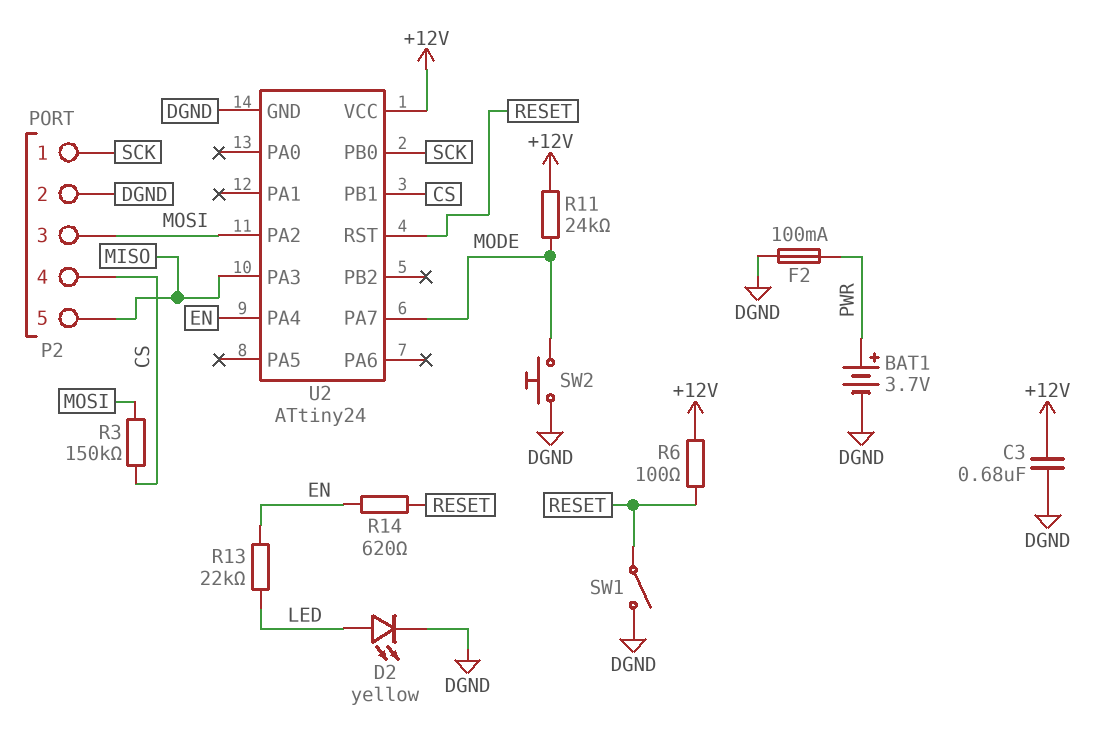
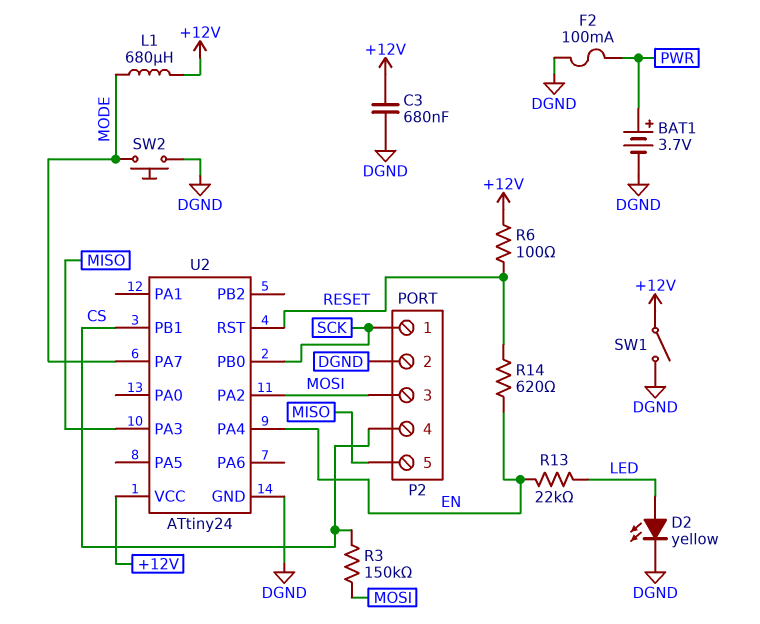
L1: none -> 680uH (+12V, MODE)
R11: 24k (+12V, MODE) -> none
SW1: switch (DGND, RESET) -> switch (+12V, DGND)

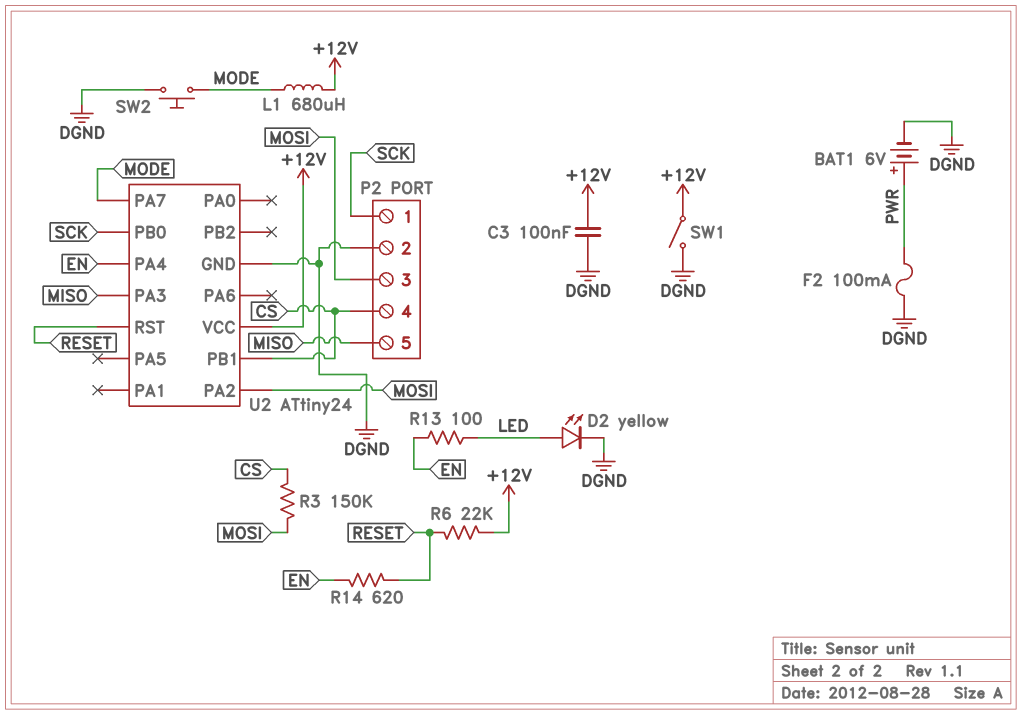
BAT1: 3.7V (plus PWR, minus DGND) -> 6V (plus PWR, minus DGND)
C3: 680nF (+12V, DGND) -> 100nF (+12V, DGND)
R6: 100 (+12V, RESET) -> 22k (+12V, RESET)
R13: 22k (EN, LED) -> 100 (EN, LED)

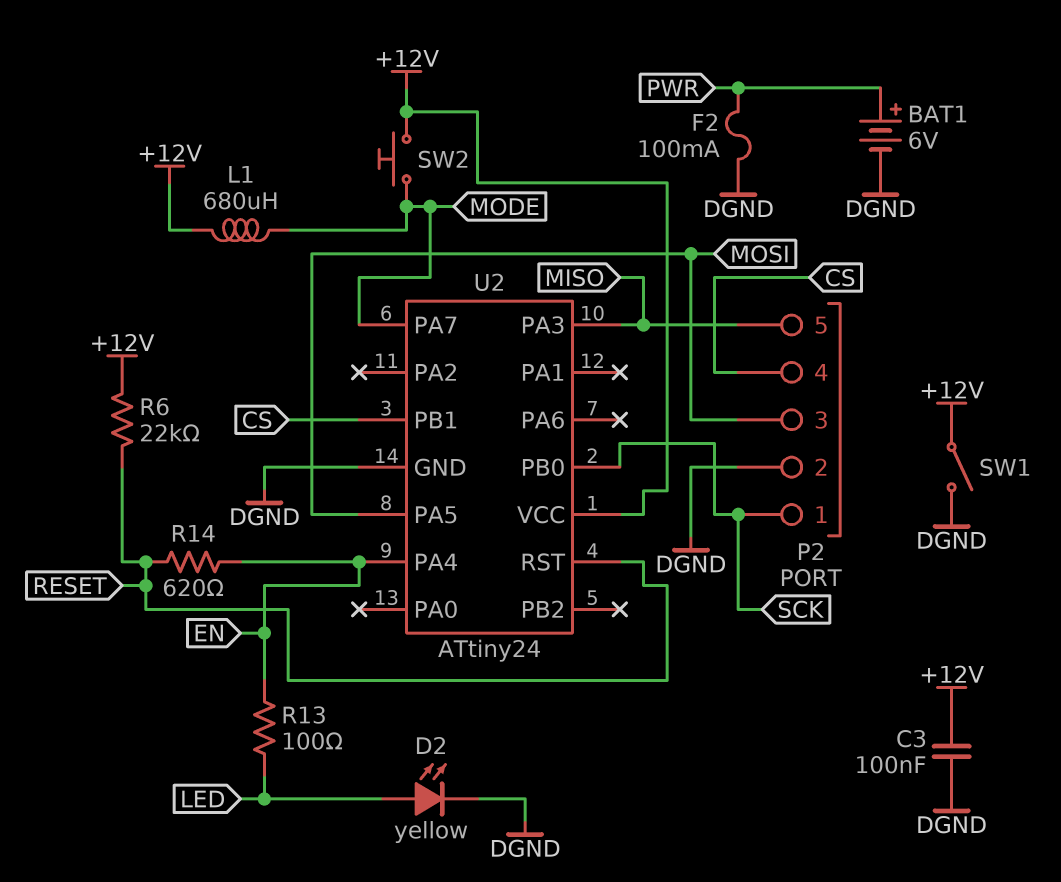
R3: 150k (CS, MOSI) -> none
SW2: button (DGND, MODE) -> button (+12V, MODE)
U2 pin PA2: MOSI -> none
U2 pin PA5: none -> MOSI

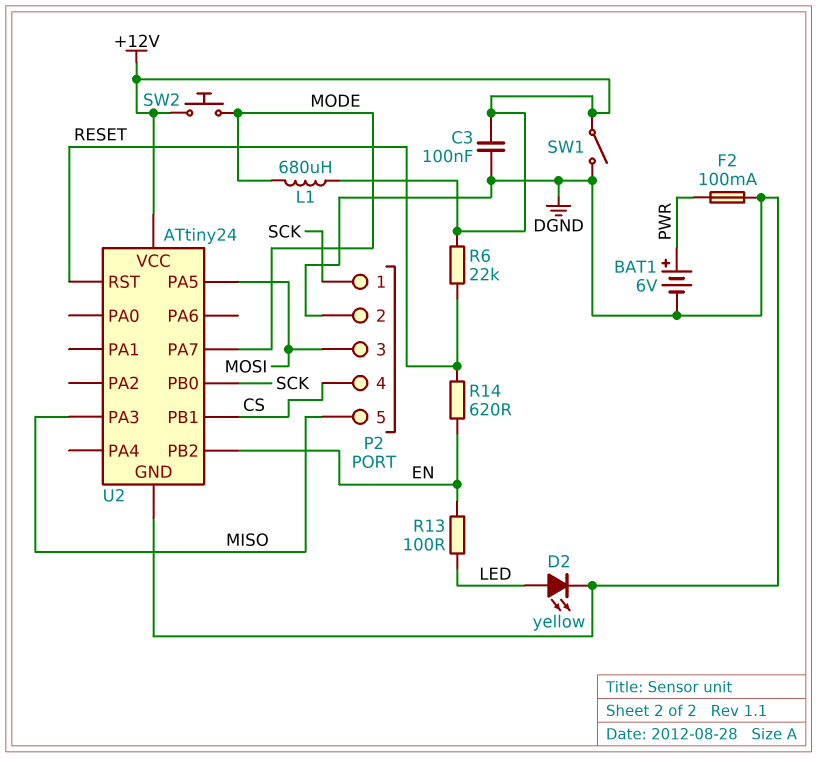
U2 pin PA4: EN -> none
U2 pin PB2: none -> EN

